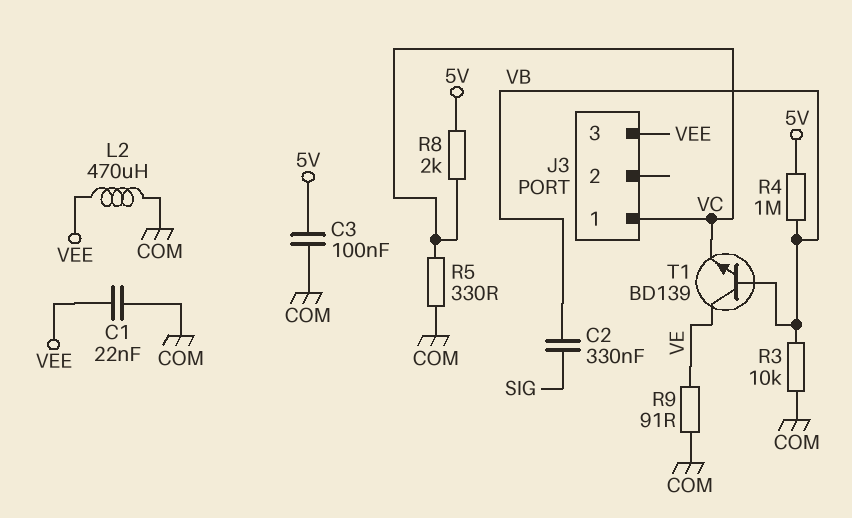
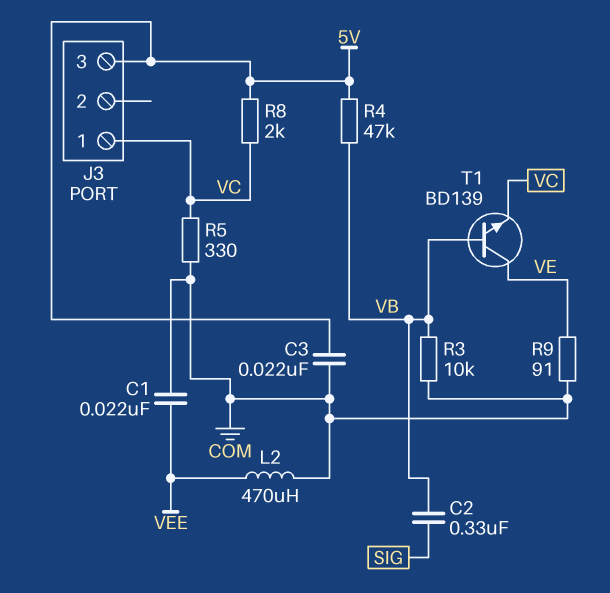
C3: 100nF (5V, COM) -> 22nF (5V, COM)
J3 pin 3: VEE -> 5V
R4: 1M (5V, VB) -> 47k (5V, VB)

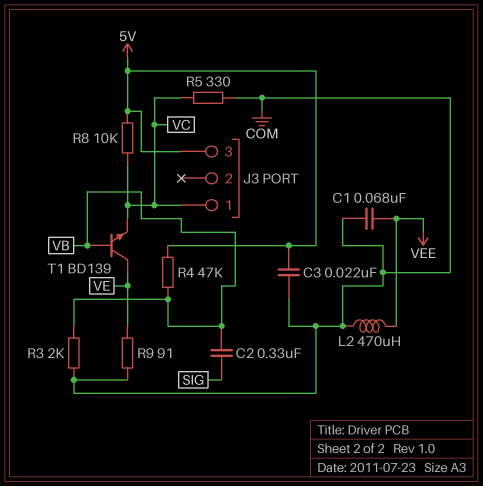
C1: 22nF (COM, VEE) -> 68nF (COM, VEE)
R3: 10k (COM, VB) -> 2k (COM, VB)
R8: 2k (5V, VC) -> 10k (5V, VC)

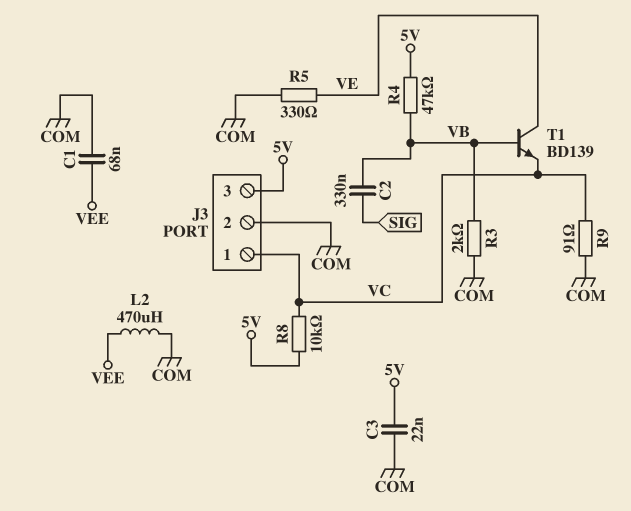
J3 pin 2: none -> COM
R5: 330 (COM, VC) -> 330 (COM, VE)
R9: 91 (COM, VE) -> 91 (COM, VC)

